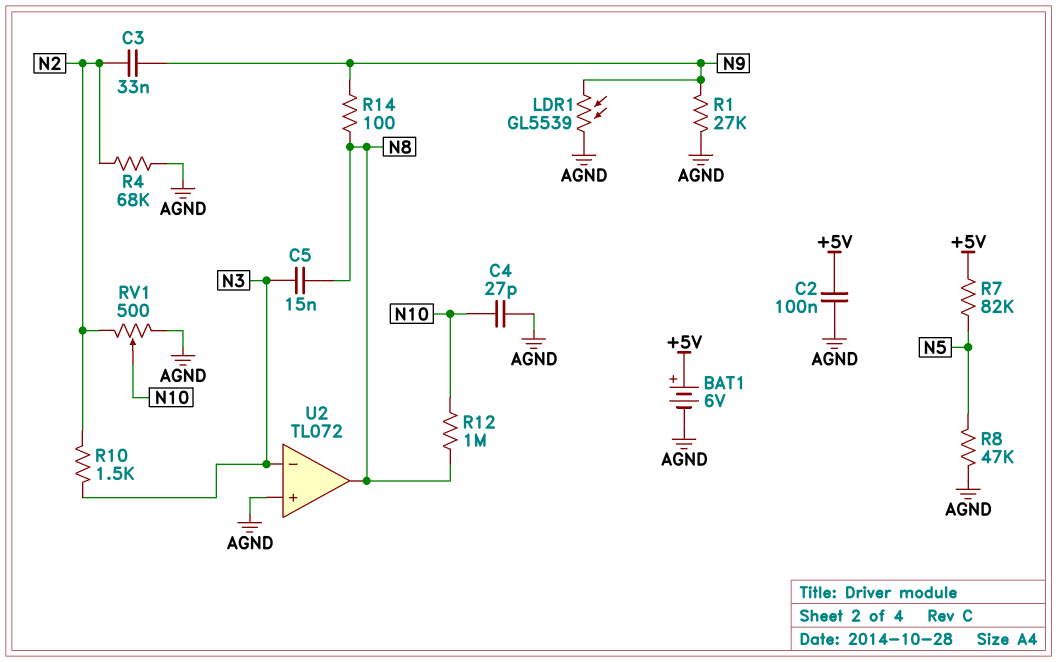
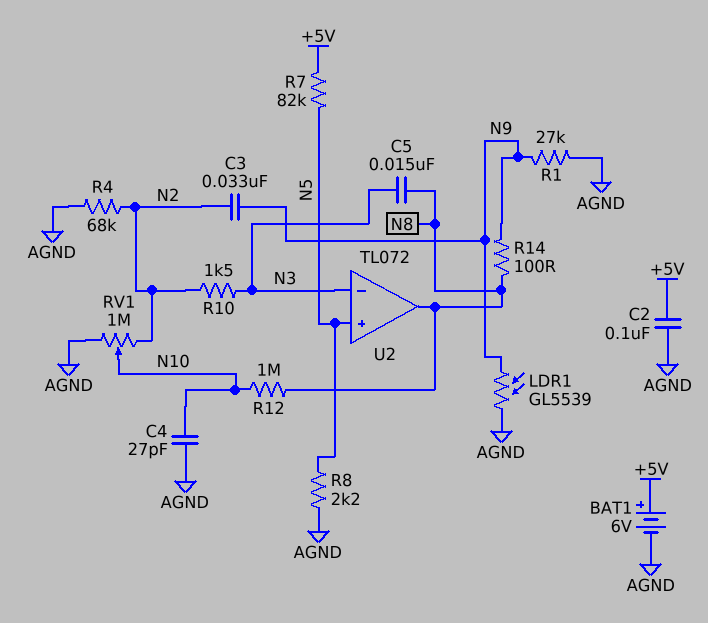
R8: 47k (AGND, N5) -> 2.2k (AGND, N5)
RV1: 500 (AGND, N2, wiper N10) -> 1M (AGND, N2, wiper N10)
U2 pin in+: AGND -> N5

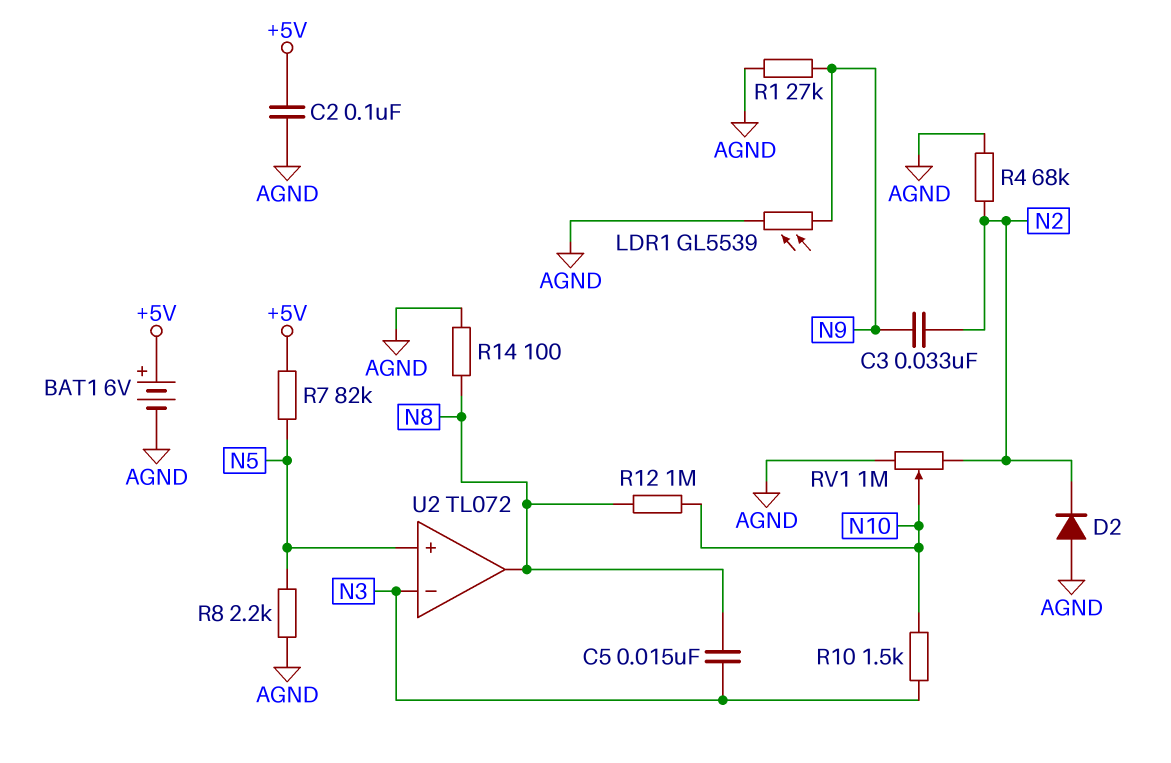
C4: 27pF (AGND, N10) -> none
D2: none -> diode (A AGND, K N2)
R10: 1.5k (N2, N3) -> 1.5k (N3, N10)
R14: 100 (N8, N9) -> 100 (AGND, N8)

